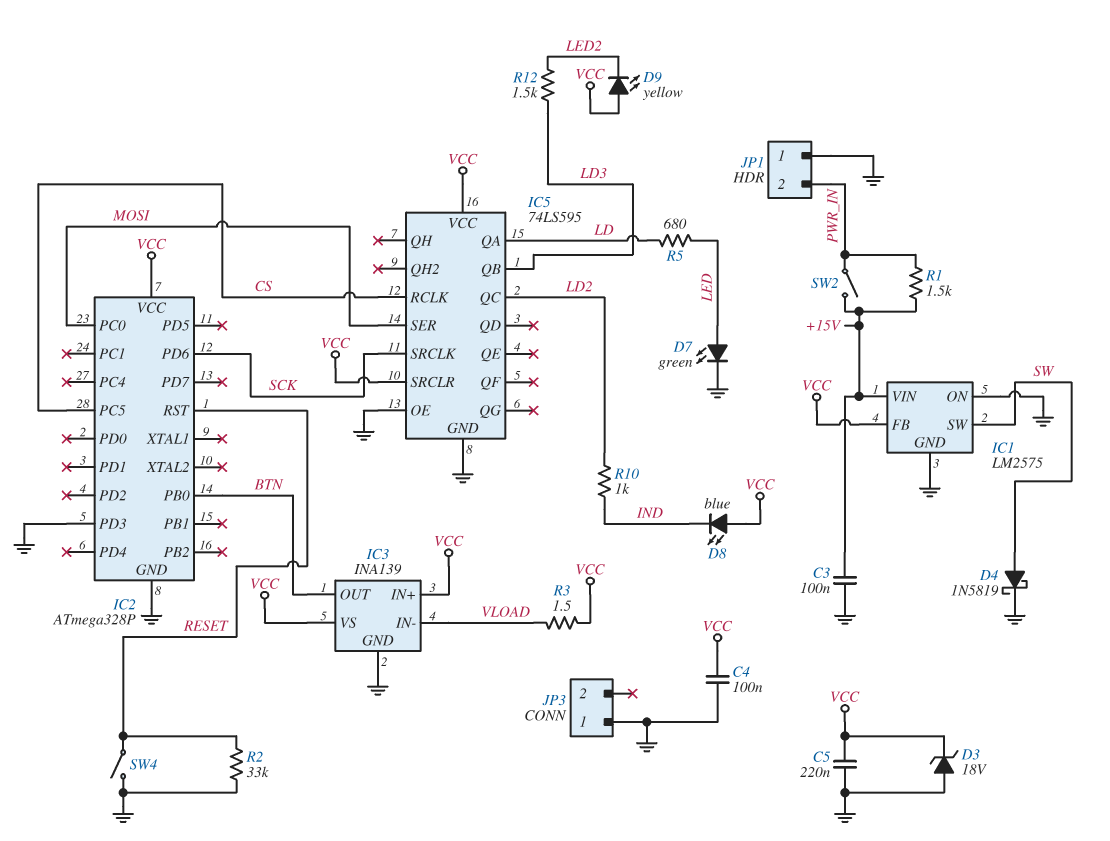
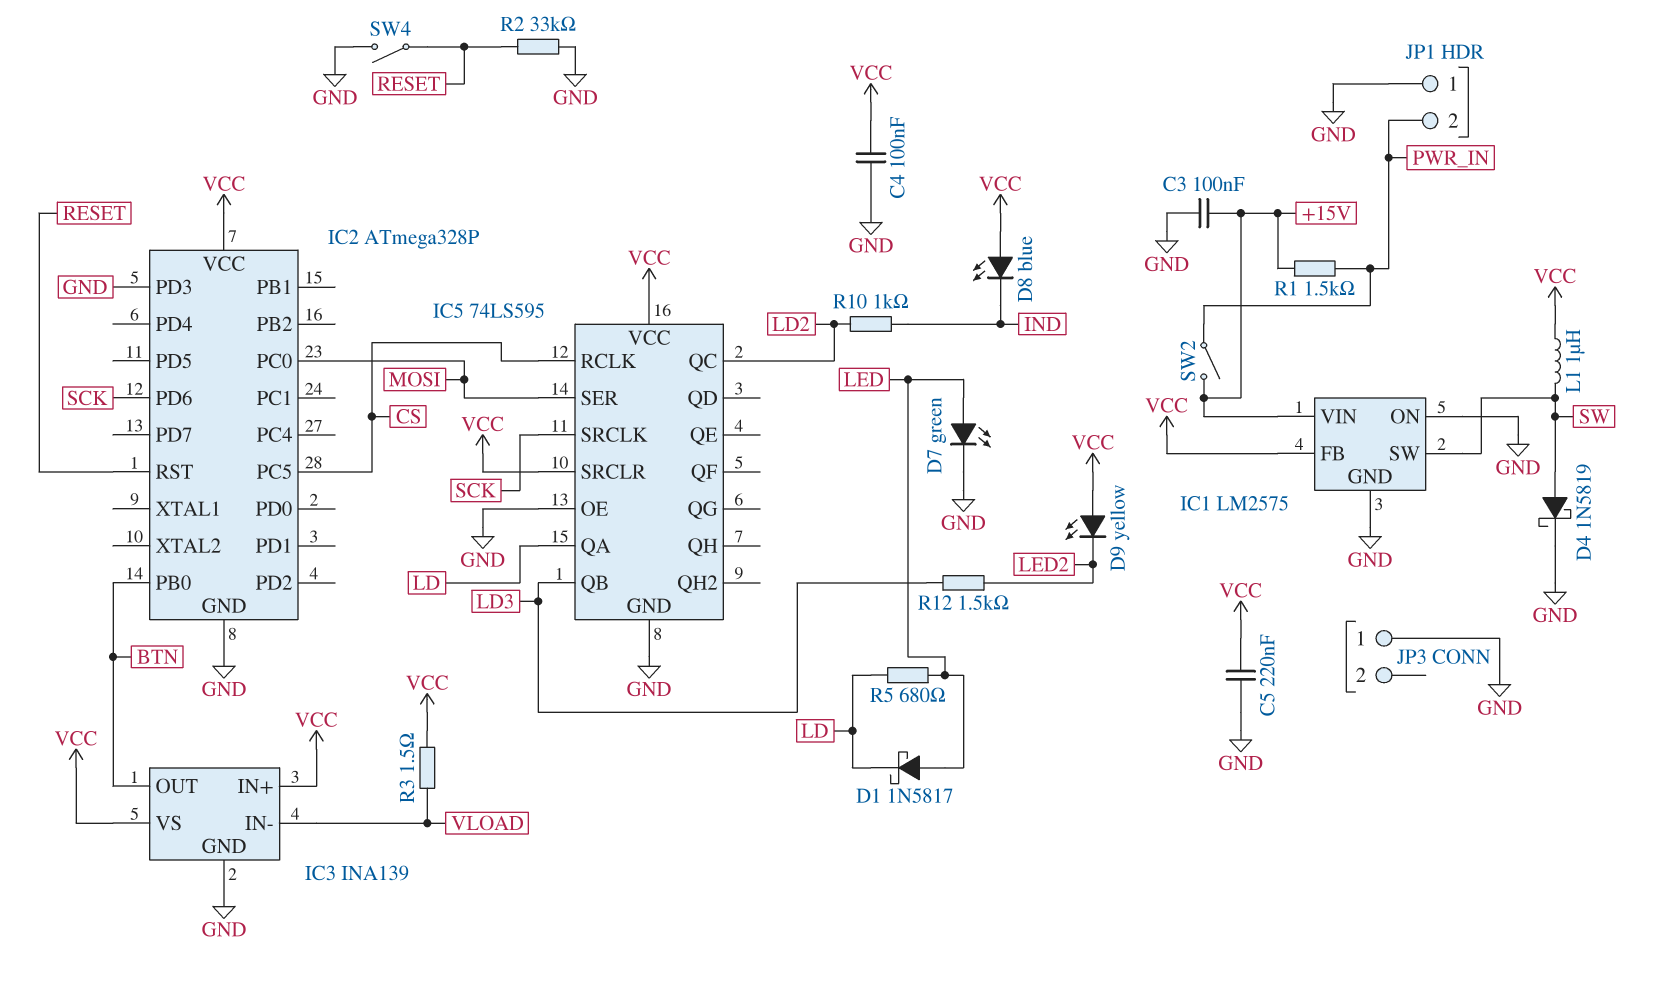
D1: none -> schottky 1N5817 (A LED, K LD)
D3: zener 18V (A GND, K VCC) -> none
L1: none -> 1uH (SW, VCC)

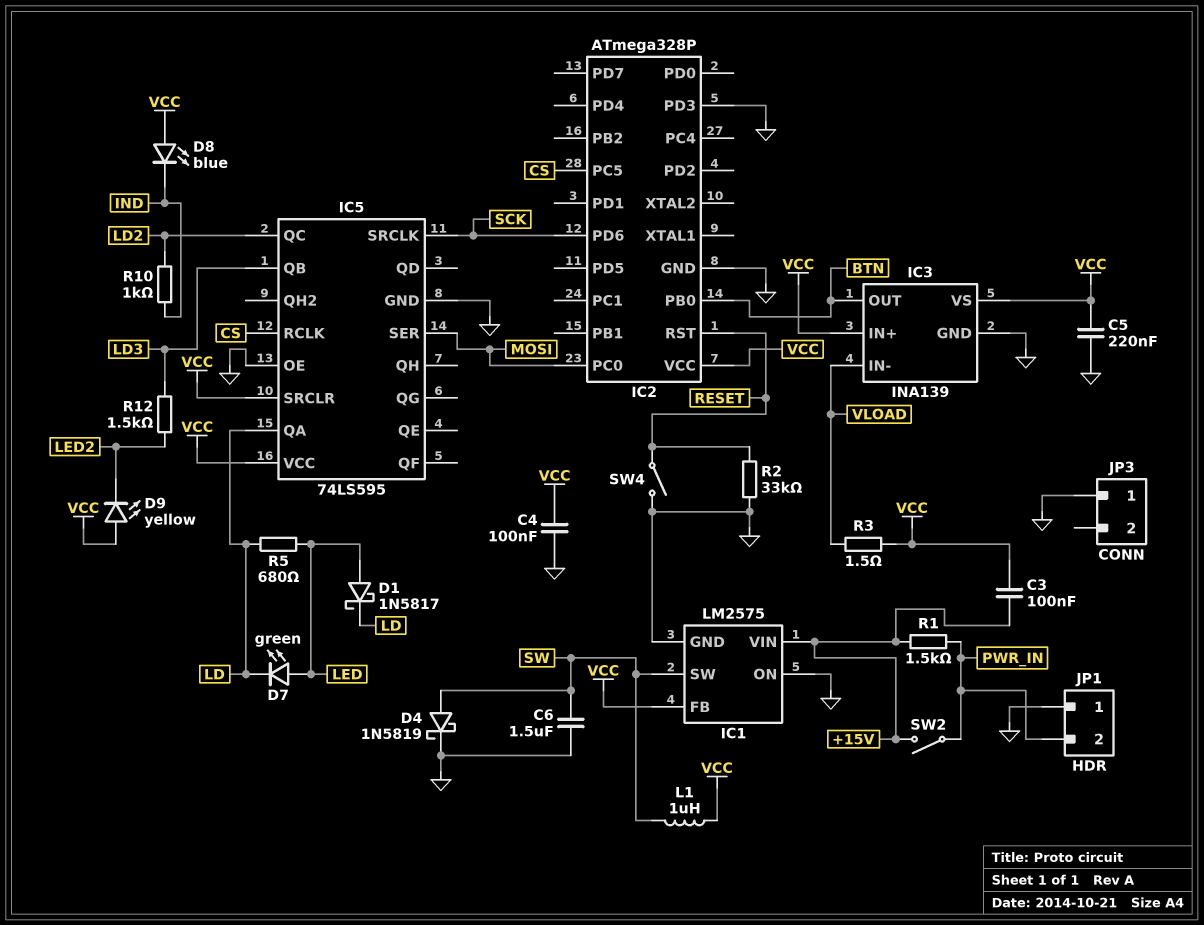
C3: 100nF (+15V, GND) -> 100nF (+15V, VCC)
C6: none -> 1.5uF (GND, SW)
D7: LED green (A LED, K GND) -> LED green (A LED, K LD)

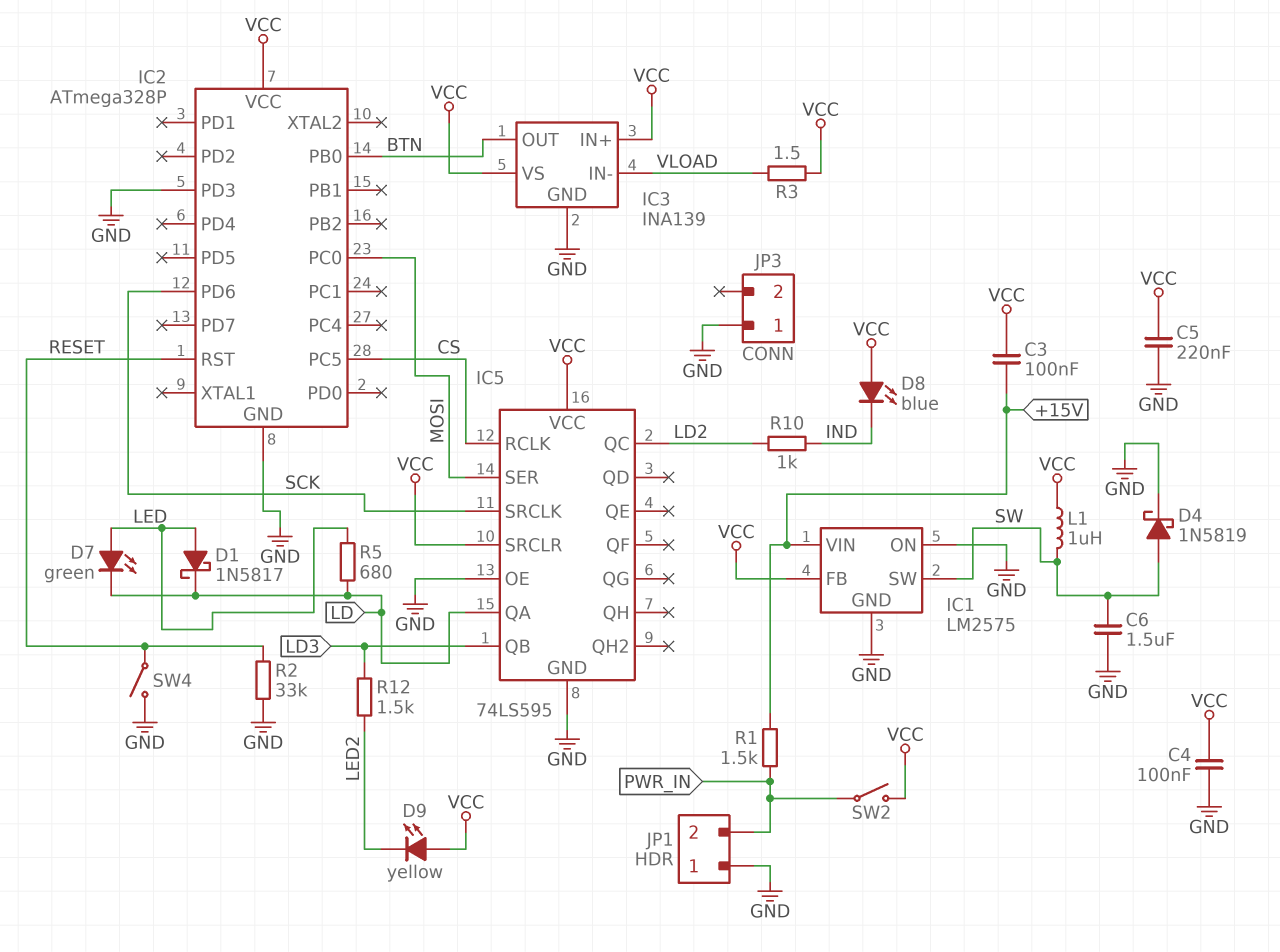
SW2: switch (+15V, PWR_IN) -> switch (PWR_IN, VCC)

